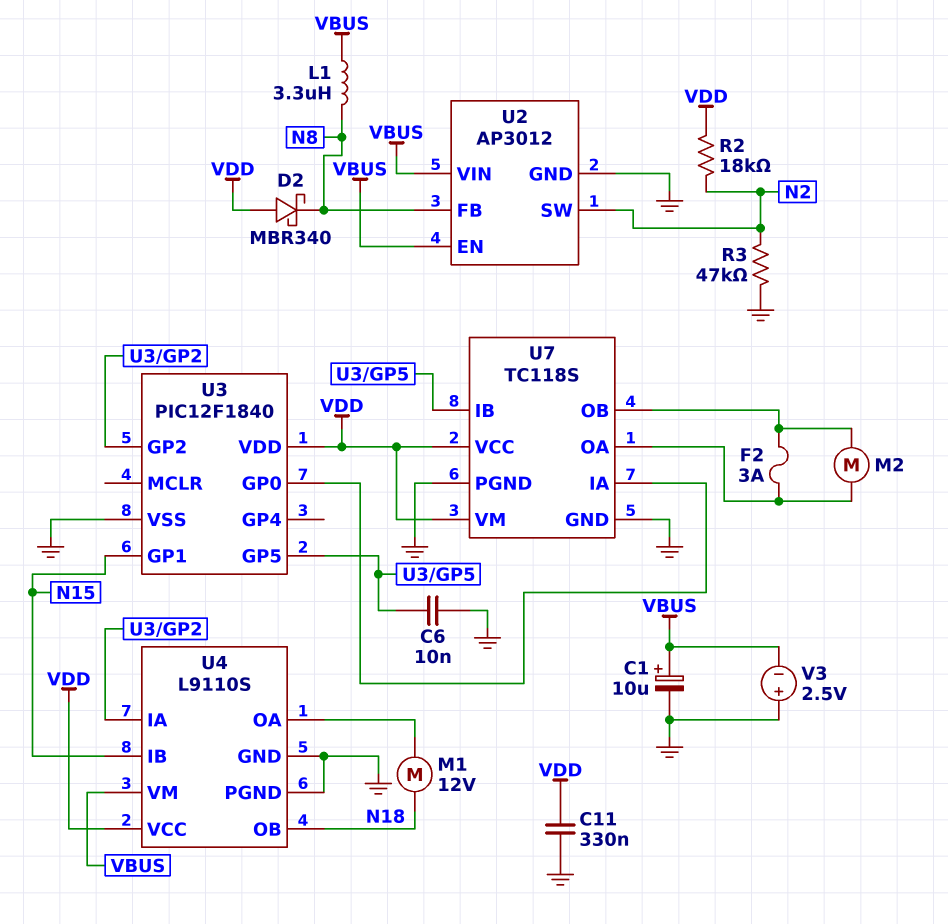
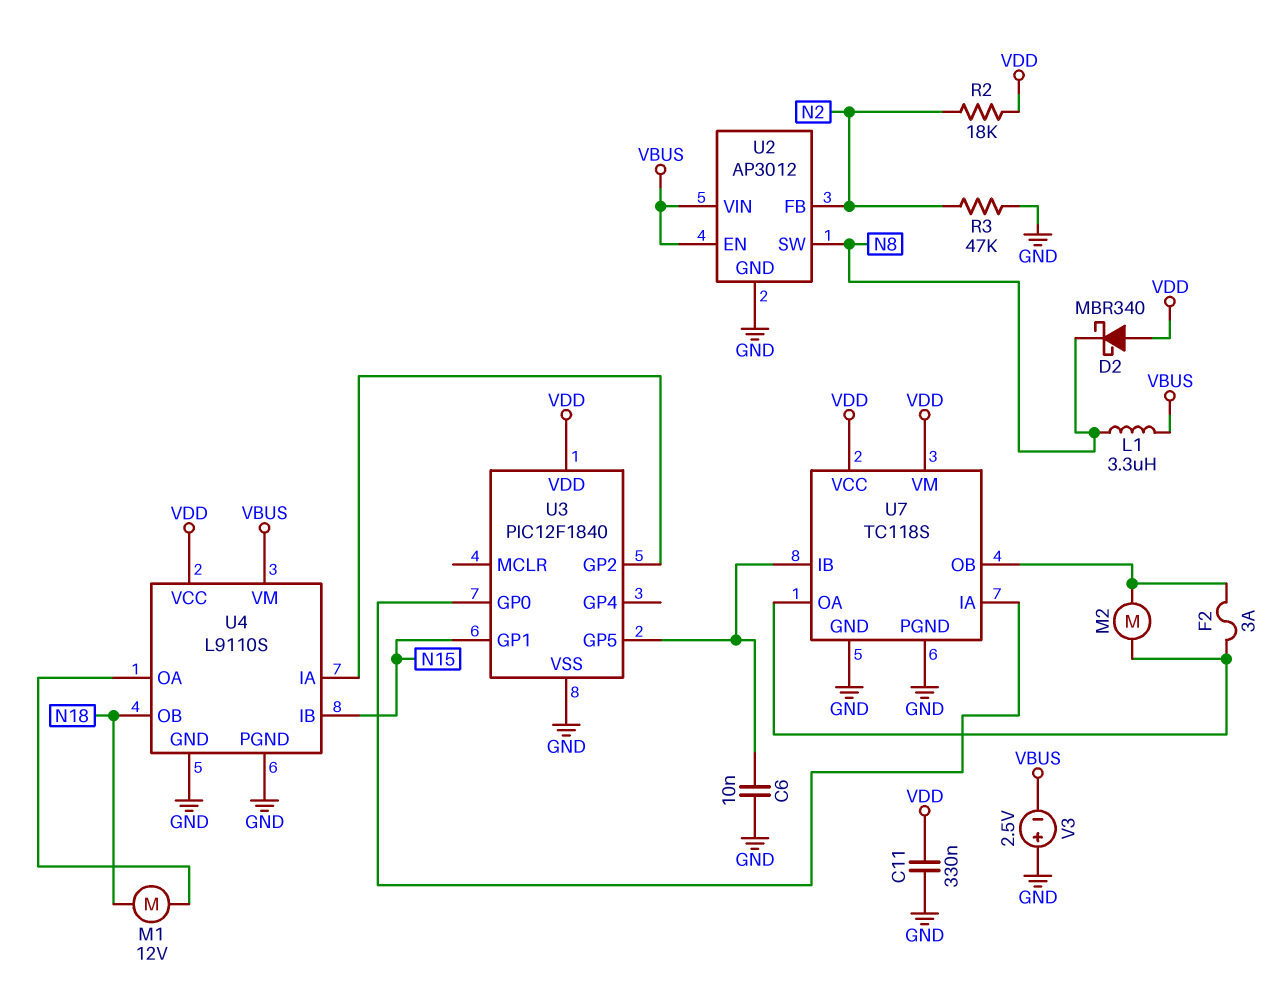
C1: 10uF (plus VBUS, minus GND) -> none
U2 pin FB: N8 -> N2
U2 pin SW: N2 -> N8

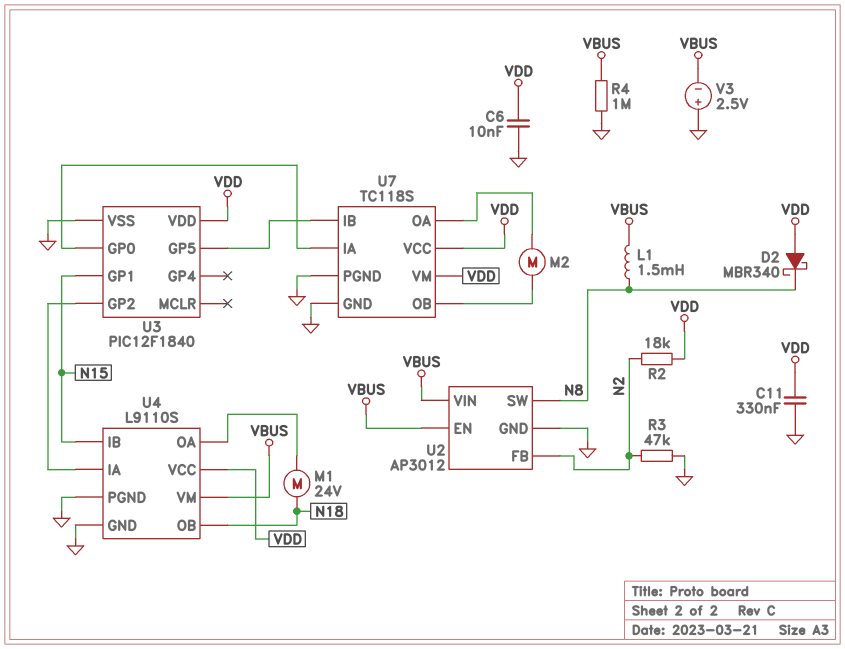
C6: 10nF (GND, U3/GP5) -> 10nF (GND, VDD)
F2: 3A (U7/OA, U7/OB) -> none
L1: 3.3uH (N8, VBUS) -> 1.5mH (N8, VBUS)
M1: motor 12V (N18, U4/OA) -> motor 24V (N18, U4/OA)
R4: none -> 1M (GND, VBUS)

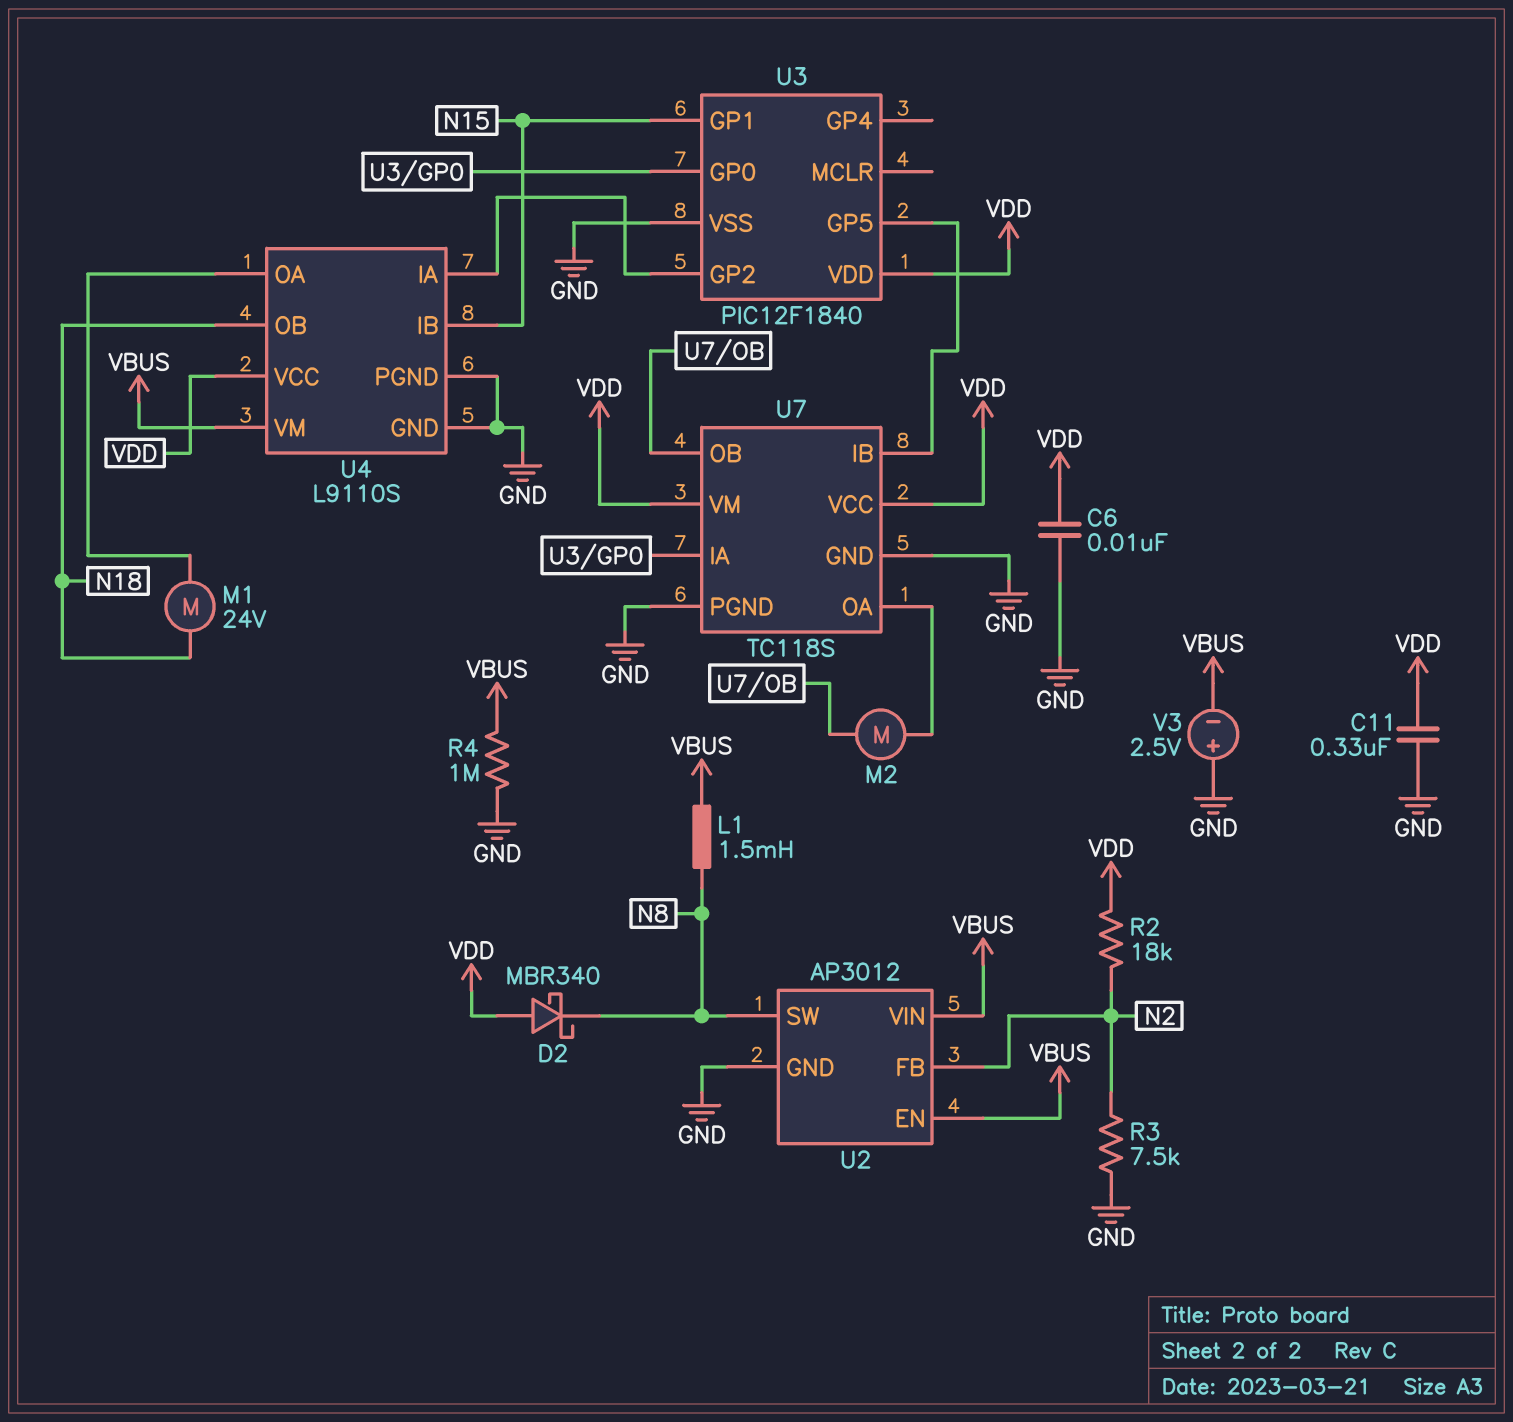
R3: 47k (GND, N2) -> 7.5k (GND, N2)

